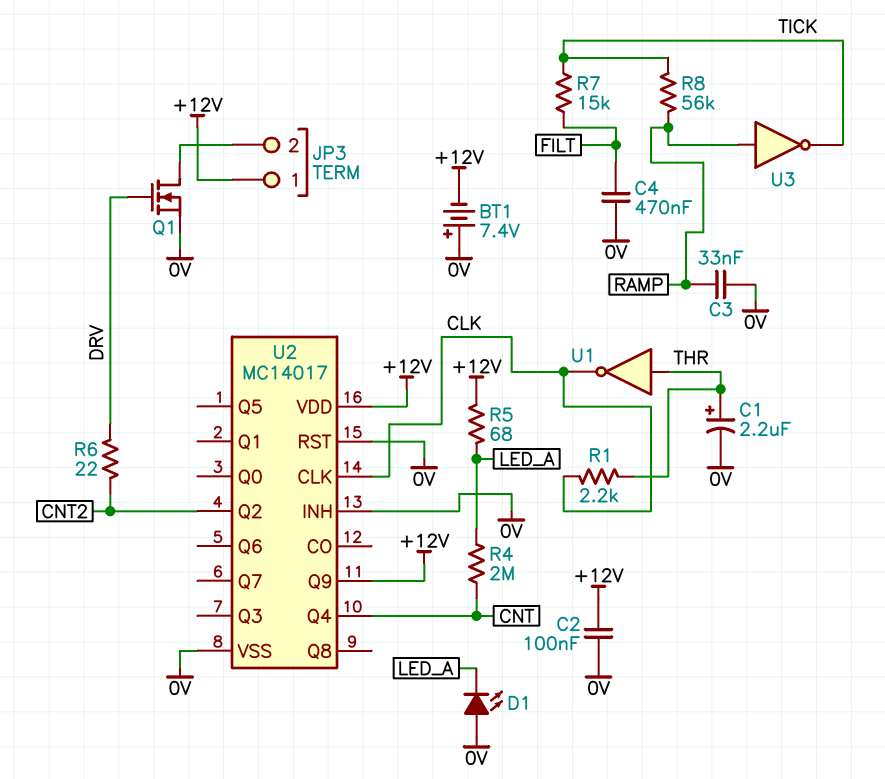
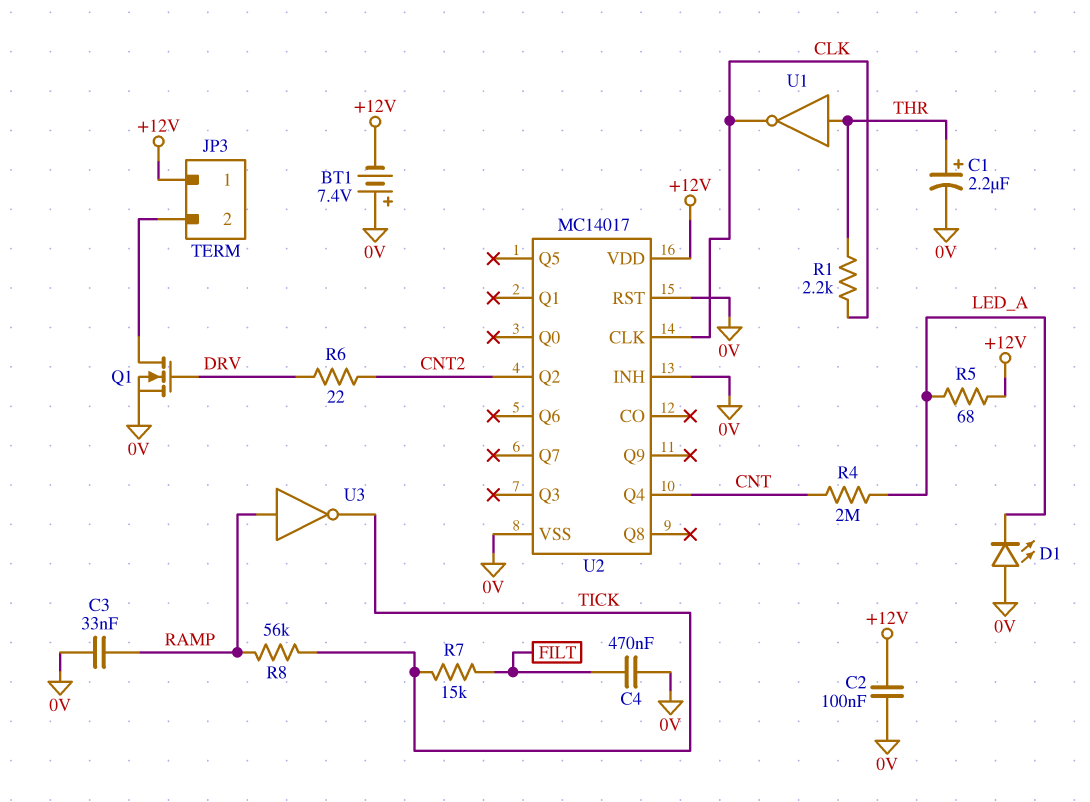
U2 pin Q9: +12V -> none

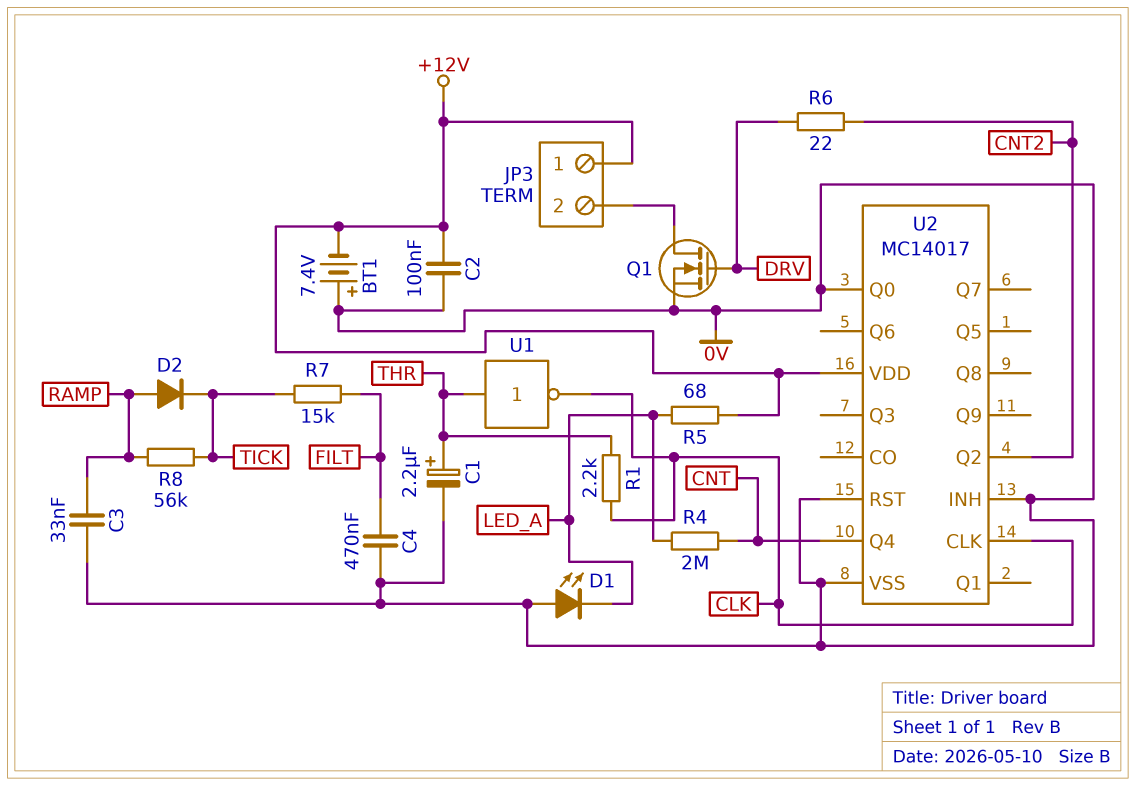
D2: none -> diode (A RAMP, K TICK)
U2 pin Q0: none -> 0V
U3: NOT (in RAMP, out TICK) -> none

